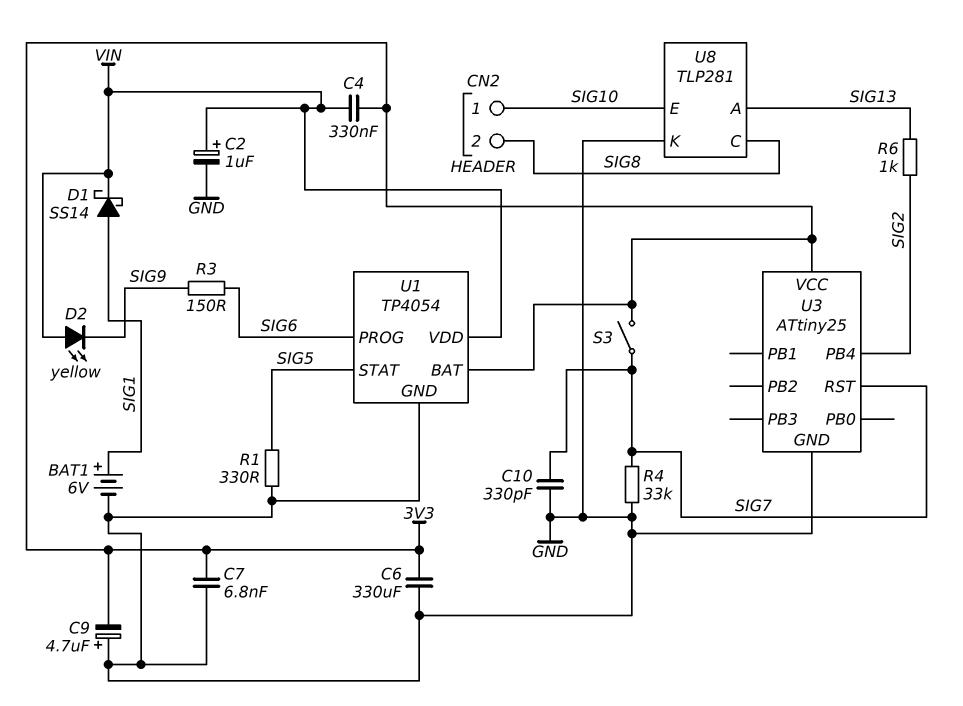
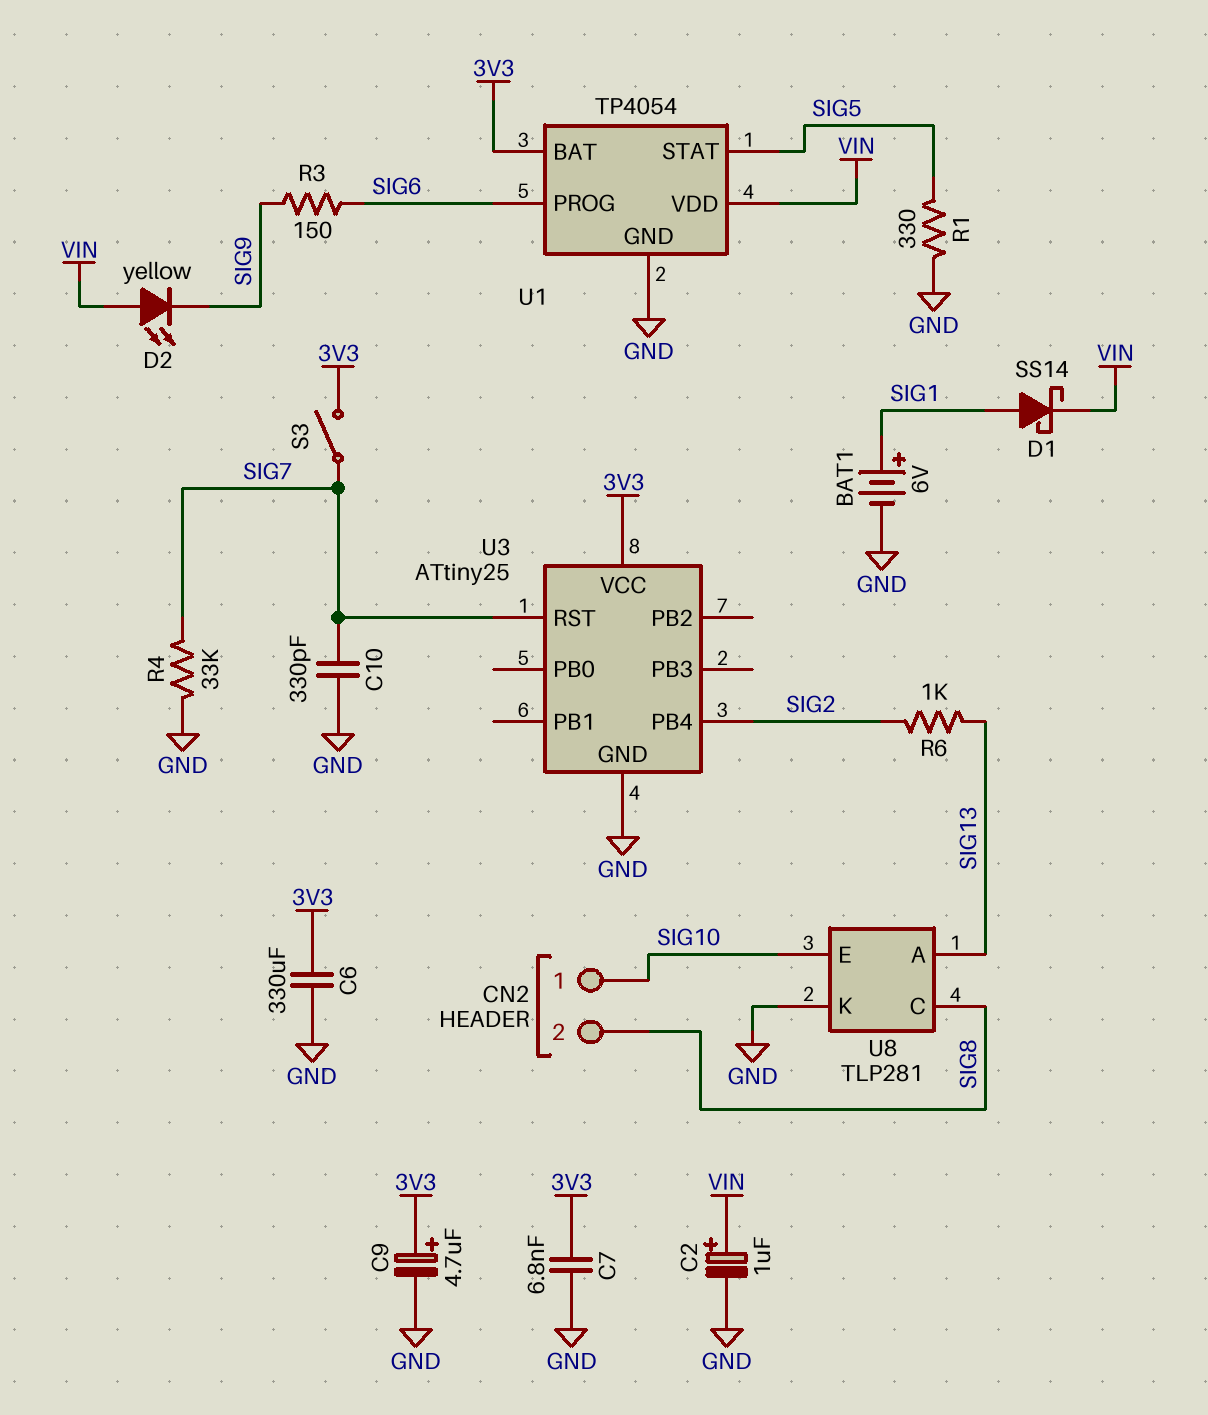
C4: 330nF (3V3, VIN) -> none
C9: 4.7uF (plus GND, minus 3V3) -> 4.7uF (plus 3V3, minus GND)

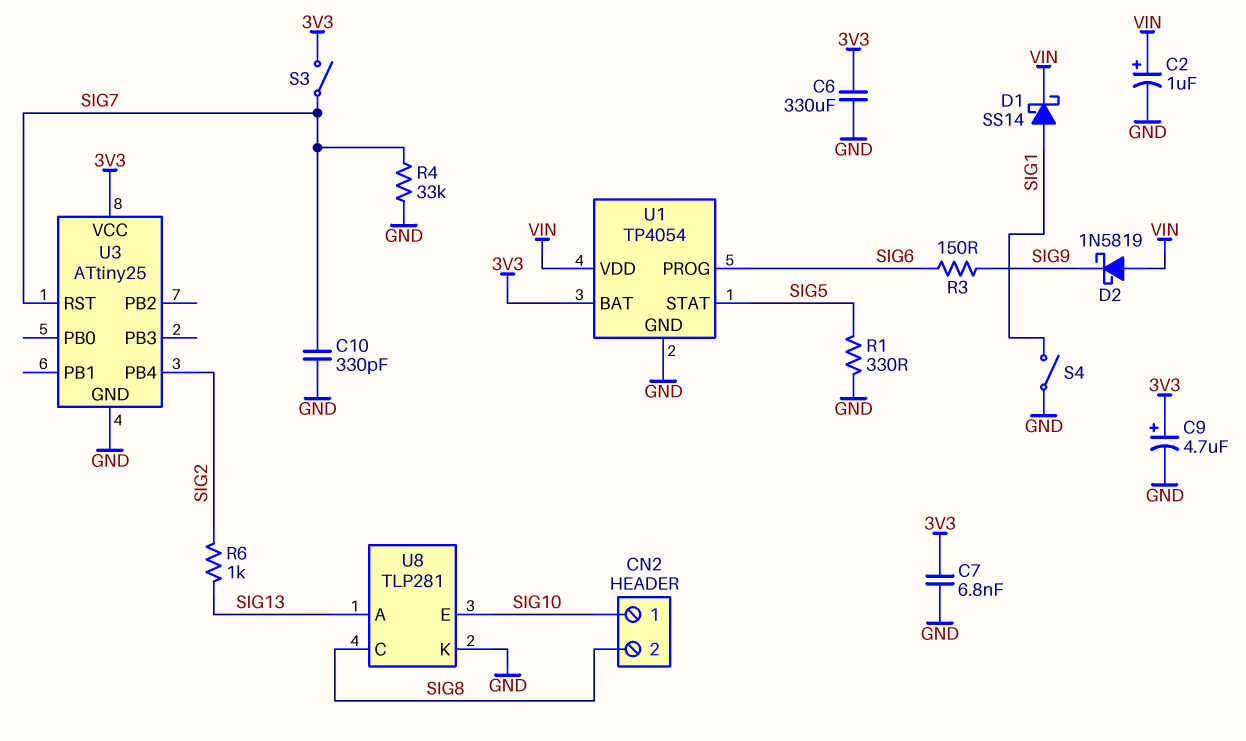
BAT1: 6V (plus SIG1, minus GND) -> none
D2: LED yellow (A VIN, K SIG9) -> schottky 1N5819 (A VIN, K SIG9)
S4: none -> switch (GND, SIG1)

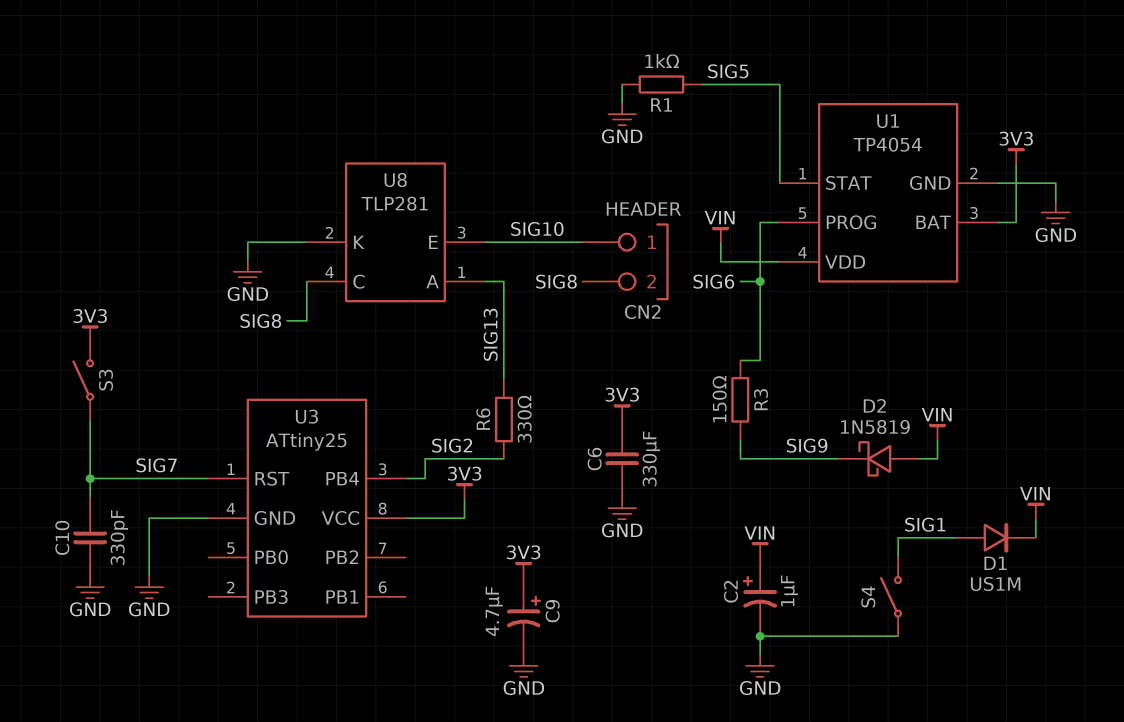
C7: 6.8nF (3V3, GND) -> none
D1: schottky SS14 (A SIG1, K VIN) -> diode US1M (A SIG1, K VIN)
R1: 330 (GND, SIG5) -> 1k (GND, SIG5)
R4: 33k (GND, SIG7) -> none
R6: 1k (SIG2, SIG13) -> 330 (SIG2, SIG13)

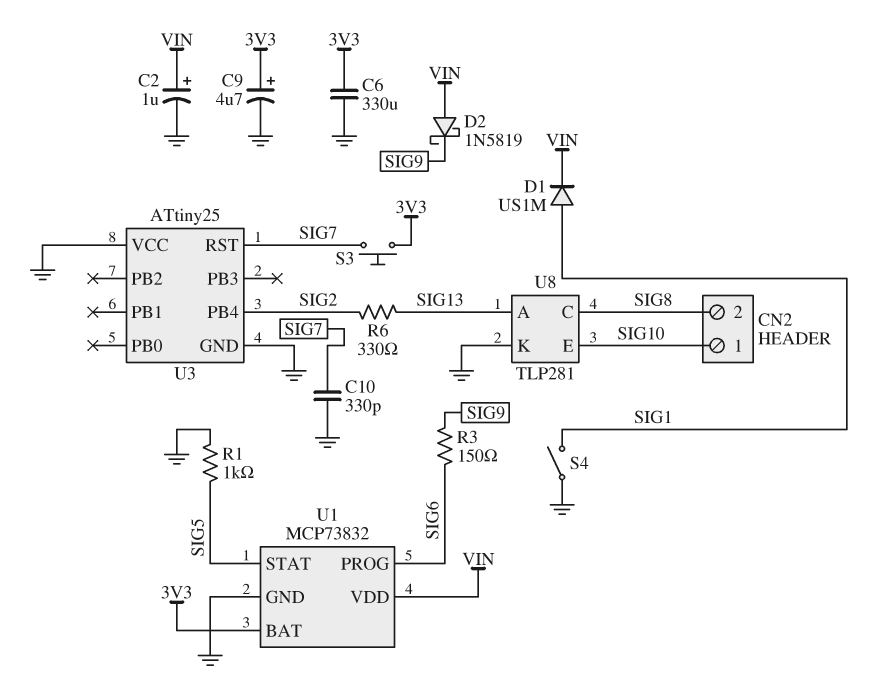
S3: switch (3V3, SIG7) -> button (3V3, SIG7)
U1: TP4054 -> MCP73832
U3 pin VCC: 3V3 -> GND

